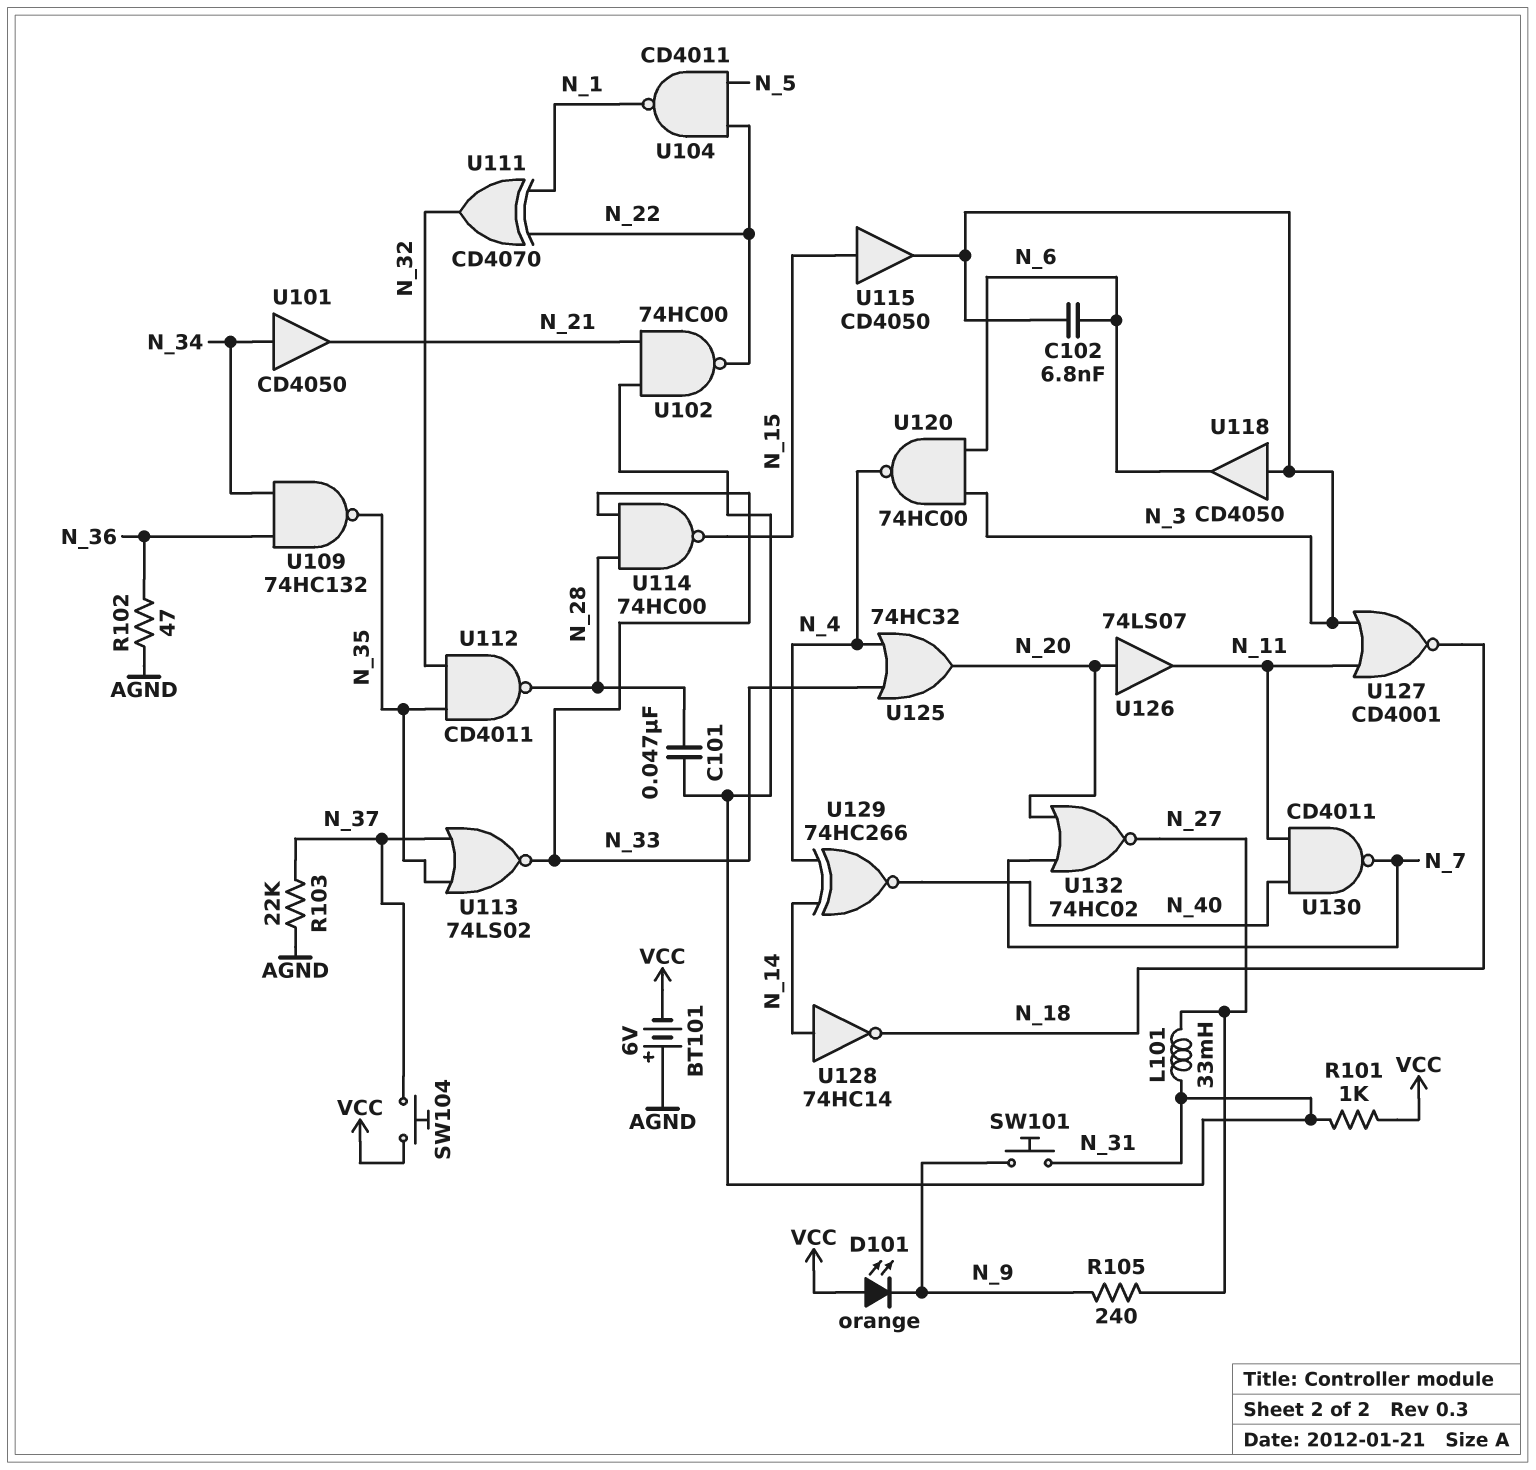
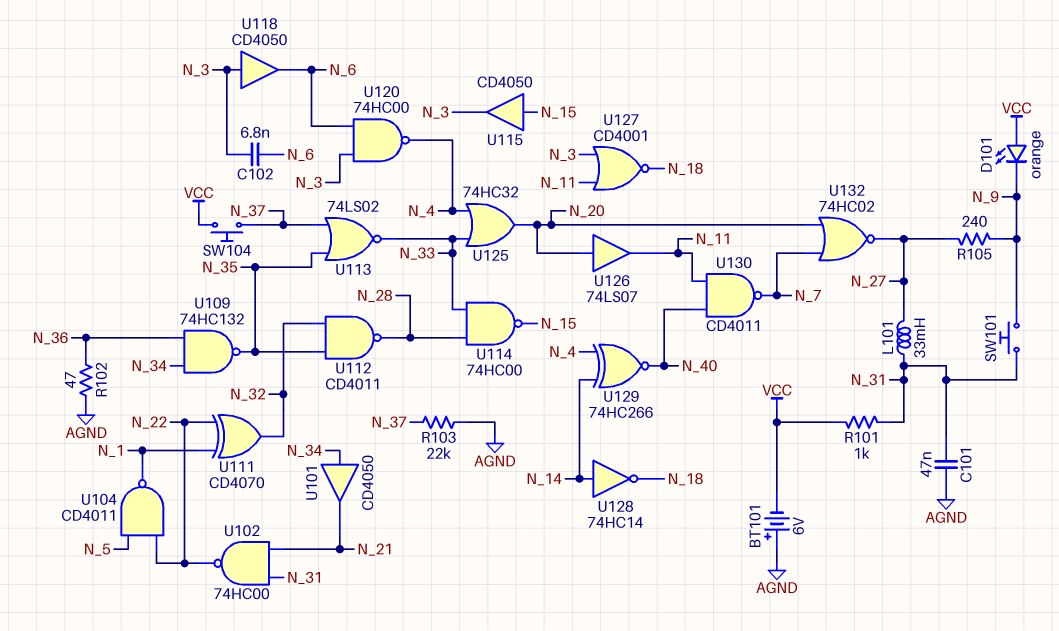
C101: 47nF (N_28, N_31) -> 47nF (AGND, N_31)

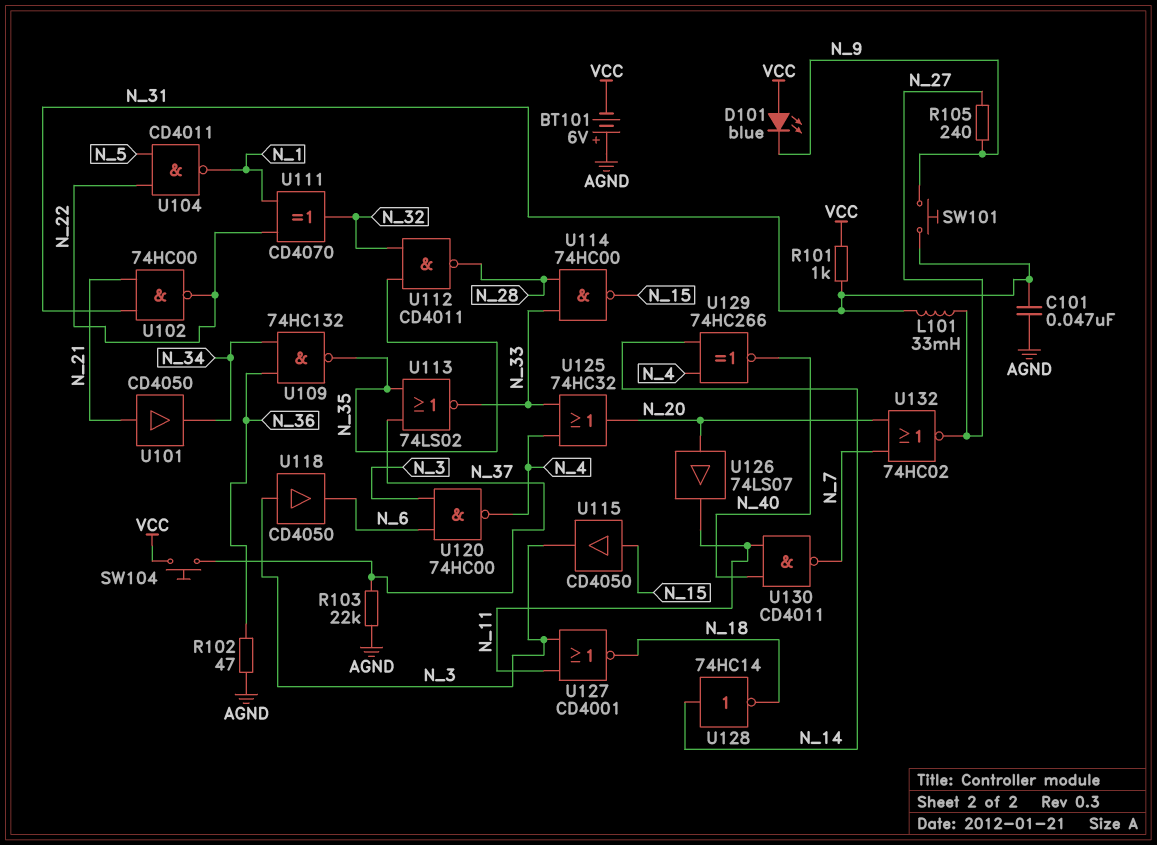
C102: 6.8nF (N_3, N_6) -> none
D101: LED orange (A VCC, K N_9) -> LED blue (A VCC, K N_9)
U101: buffer CD4050 (in N_34, out N_21) -> buffer CD4050 (in N_21, out N_34)

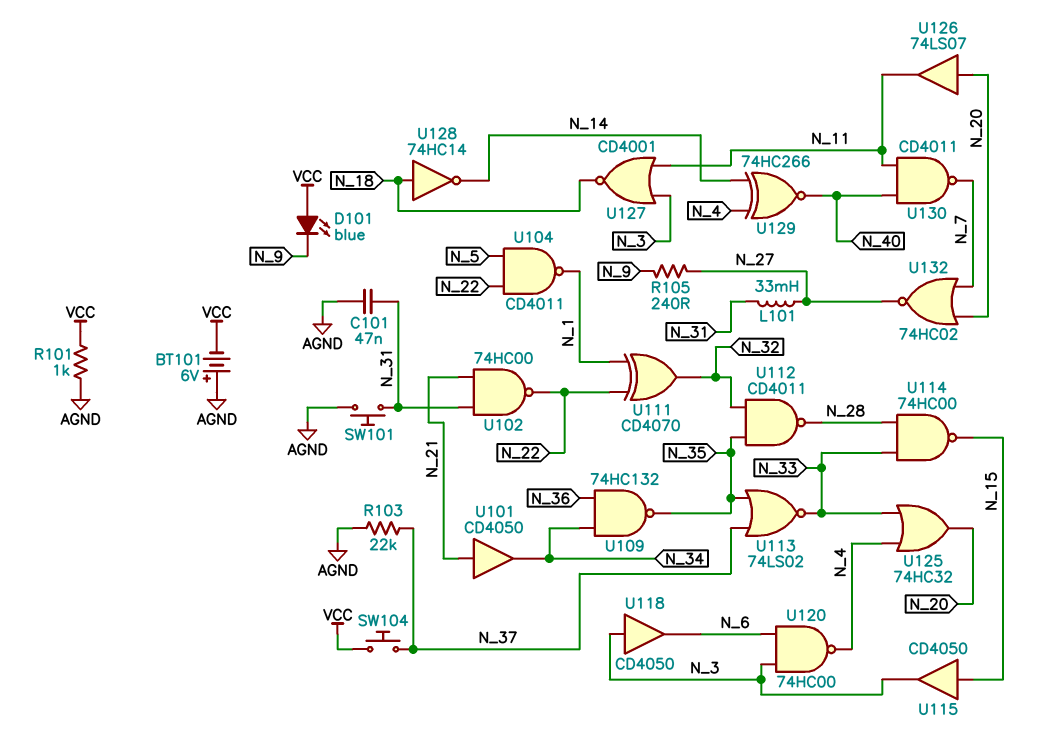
R101: 1k (N_31, VCC) -> 1k (AGND, VCC)
R102: 47 (AGND, N_36) -> none
SW101: button (N_9, N_31) -> button (AGND, N_31)
U128: NOT 74HC14 (in N_14, out N_18) -> NOT 74HC14 (in N_18, out N_14)

